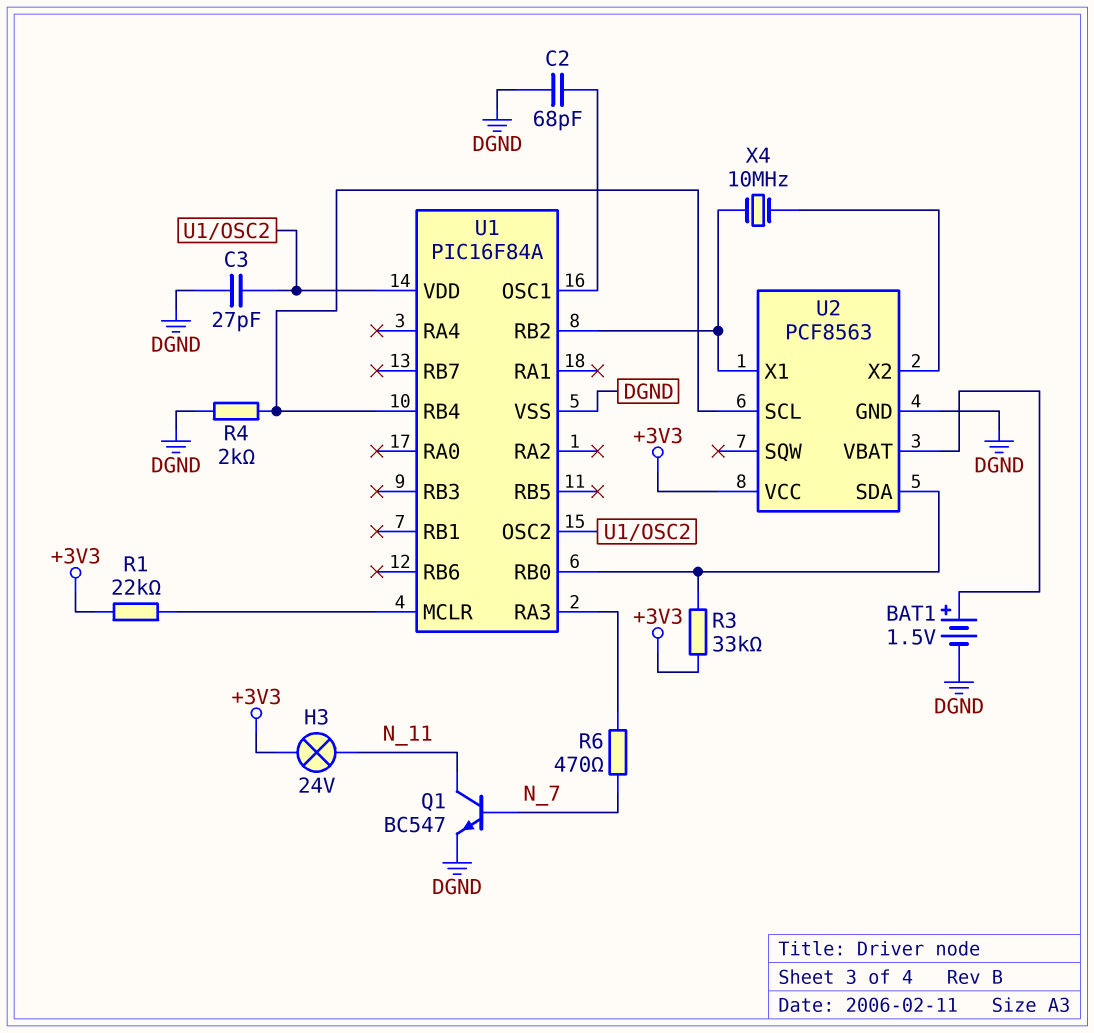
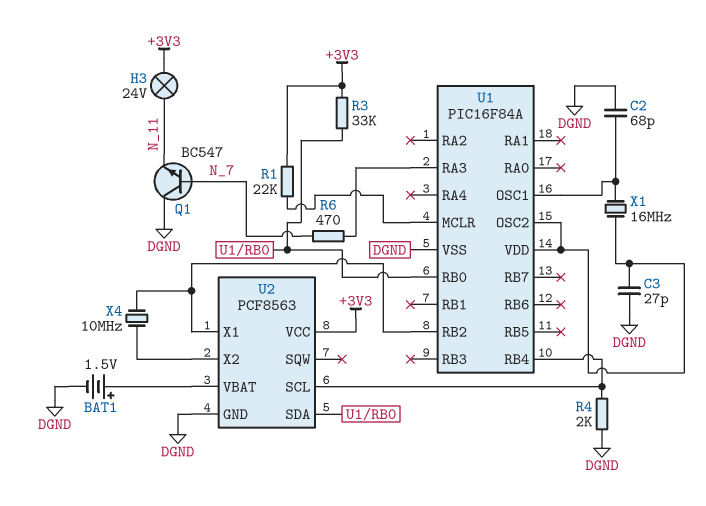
Q1: NPN BC547 (B N_7, C N_11, E DGND) -> NPN BC547 (B N_7, C DGND, E N_11)
X1: none -> 16MHz (U1/OSC1, U1/OSC2)

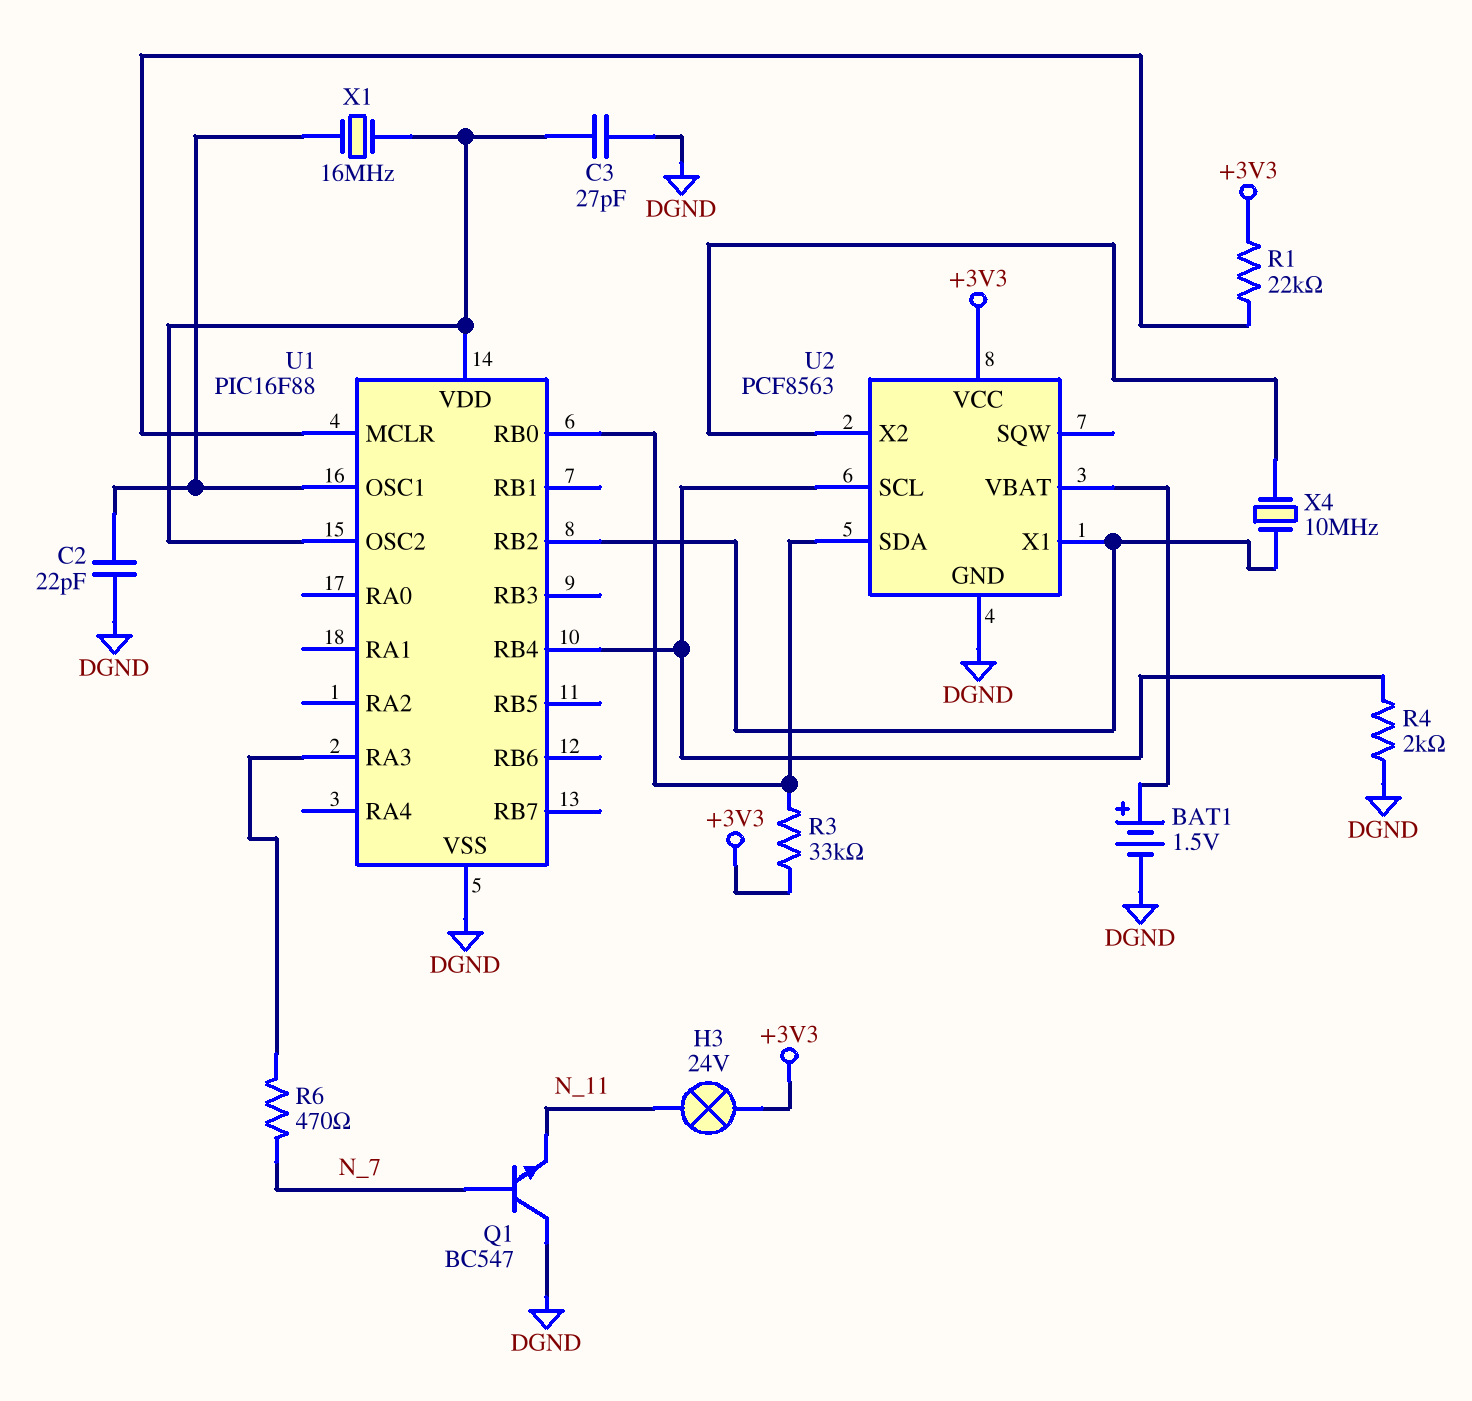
C2: 68pF (DGND, U1/OSC1) -> 22pF (DGND, U1/OSC1)
U1: PIC16F84A -> PIC16F88

